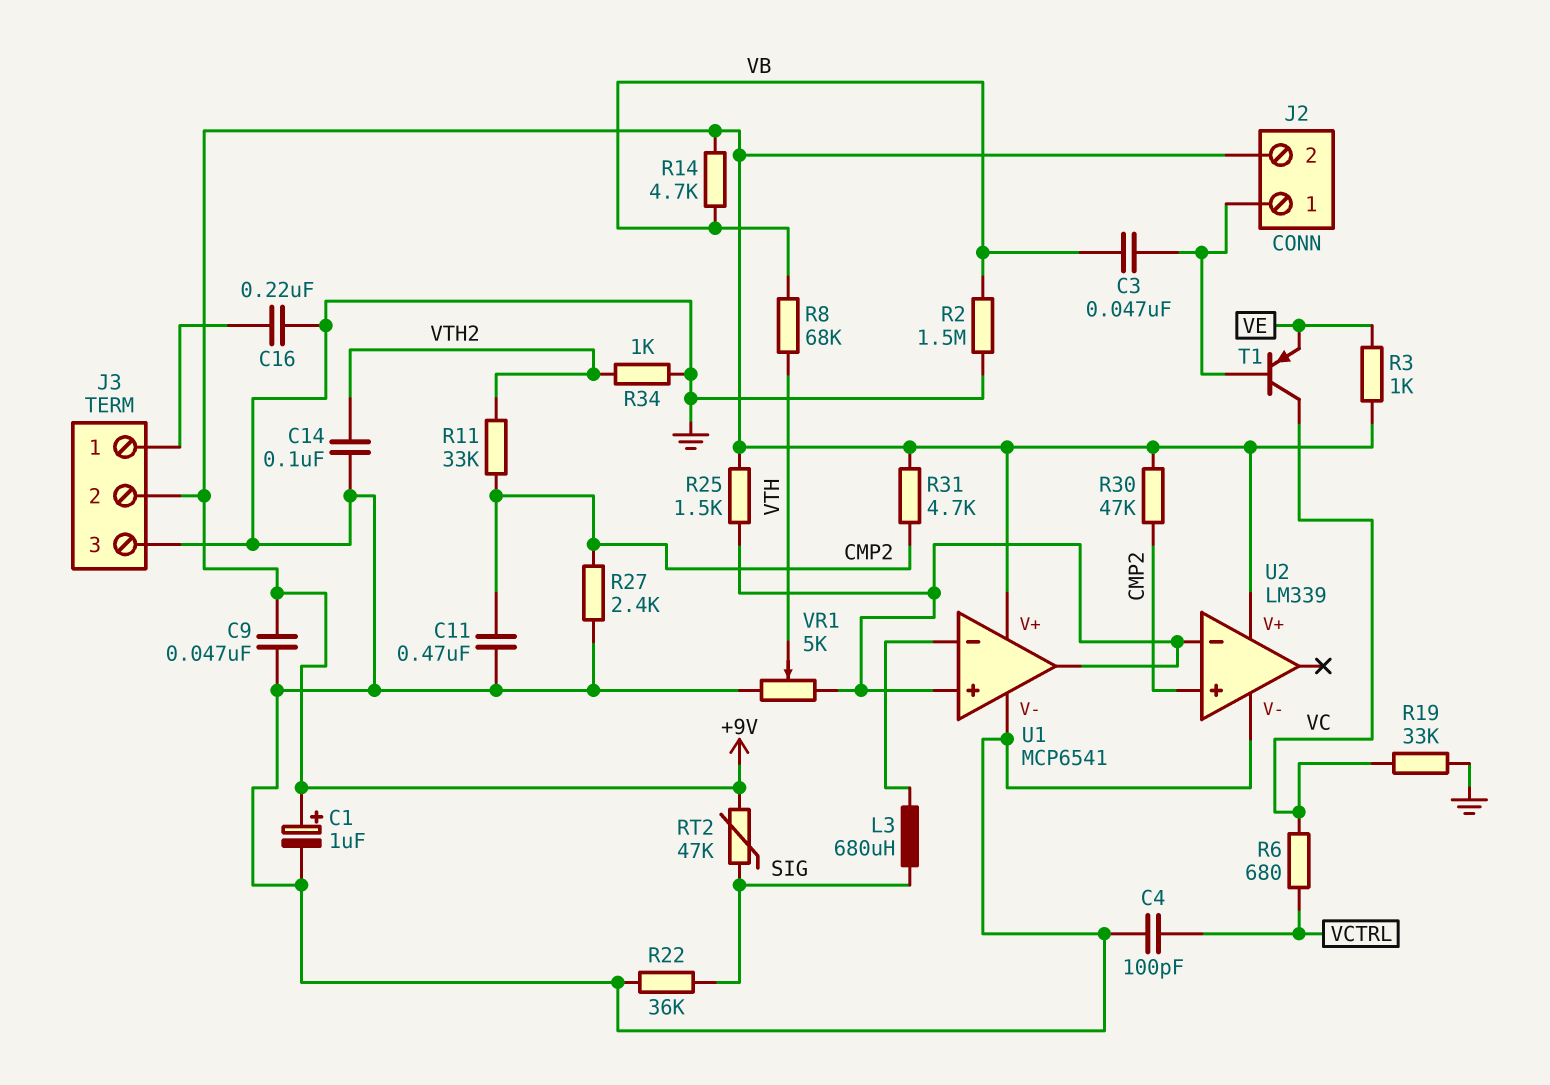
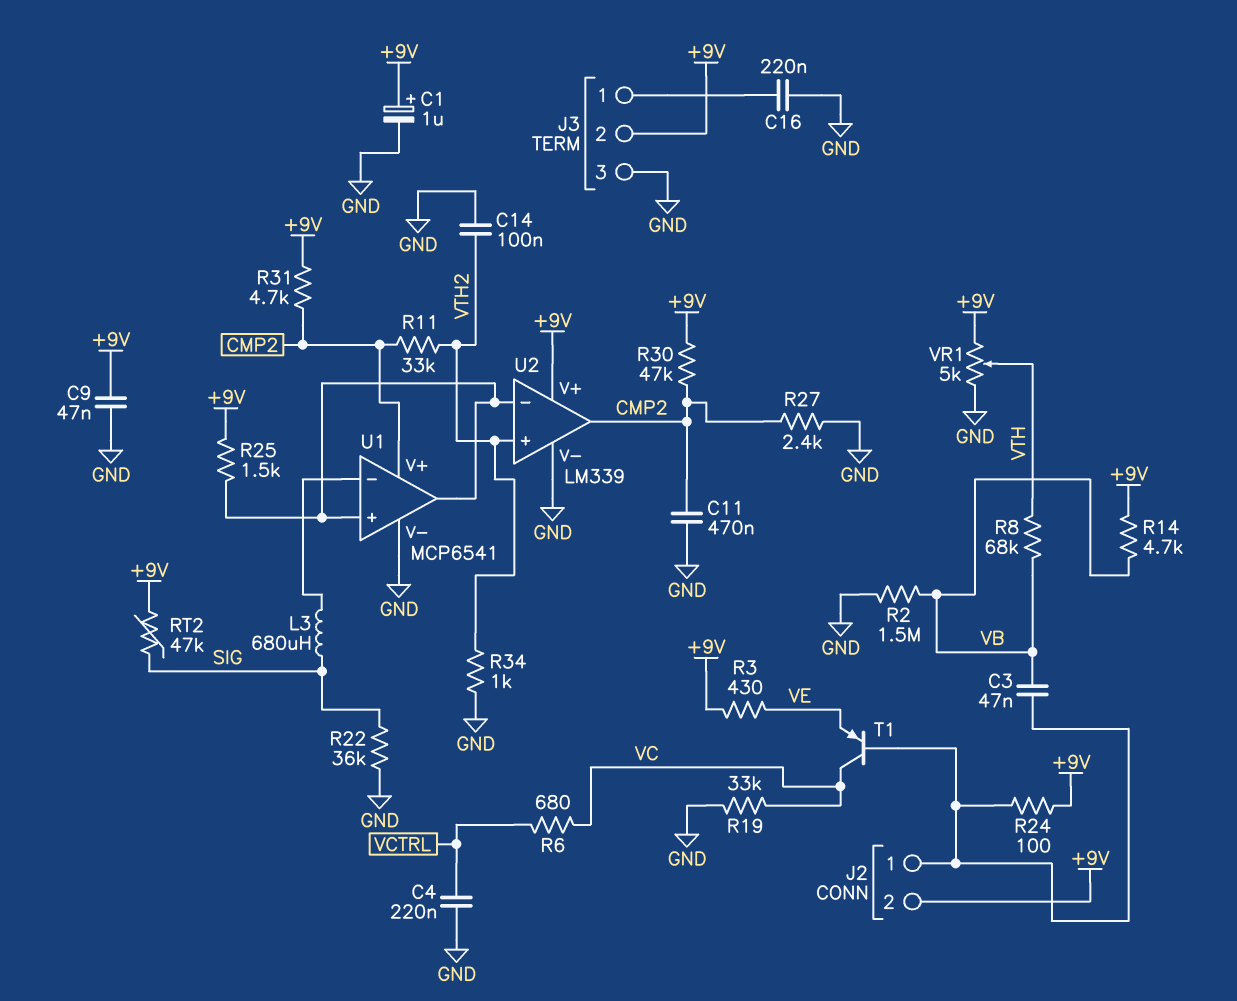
C4: 100pF (GND, VCTRL) -> 220nF (GND, VCTRL)
R3: 1k (+9V, VE) -> 430 (+9V, VE)
R24: none -> 100 (+9V, J2/1)
U1 pin V+: +9V -> CMP2
U2 pin in+: CMP2 -> VTH2
U2 pin out: none -> CMP2
VR1: 5k (GND, U1/in+, wiper VTH) -> 5k (+9V, GND, wiper VTH)

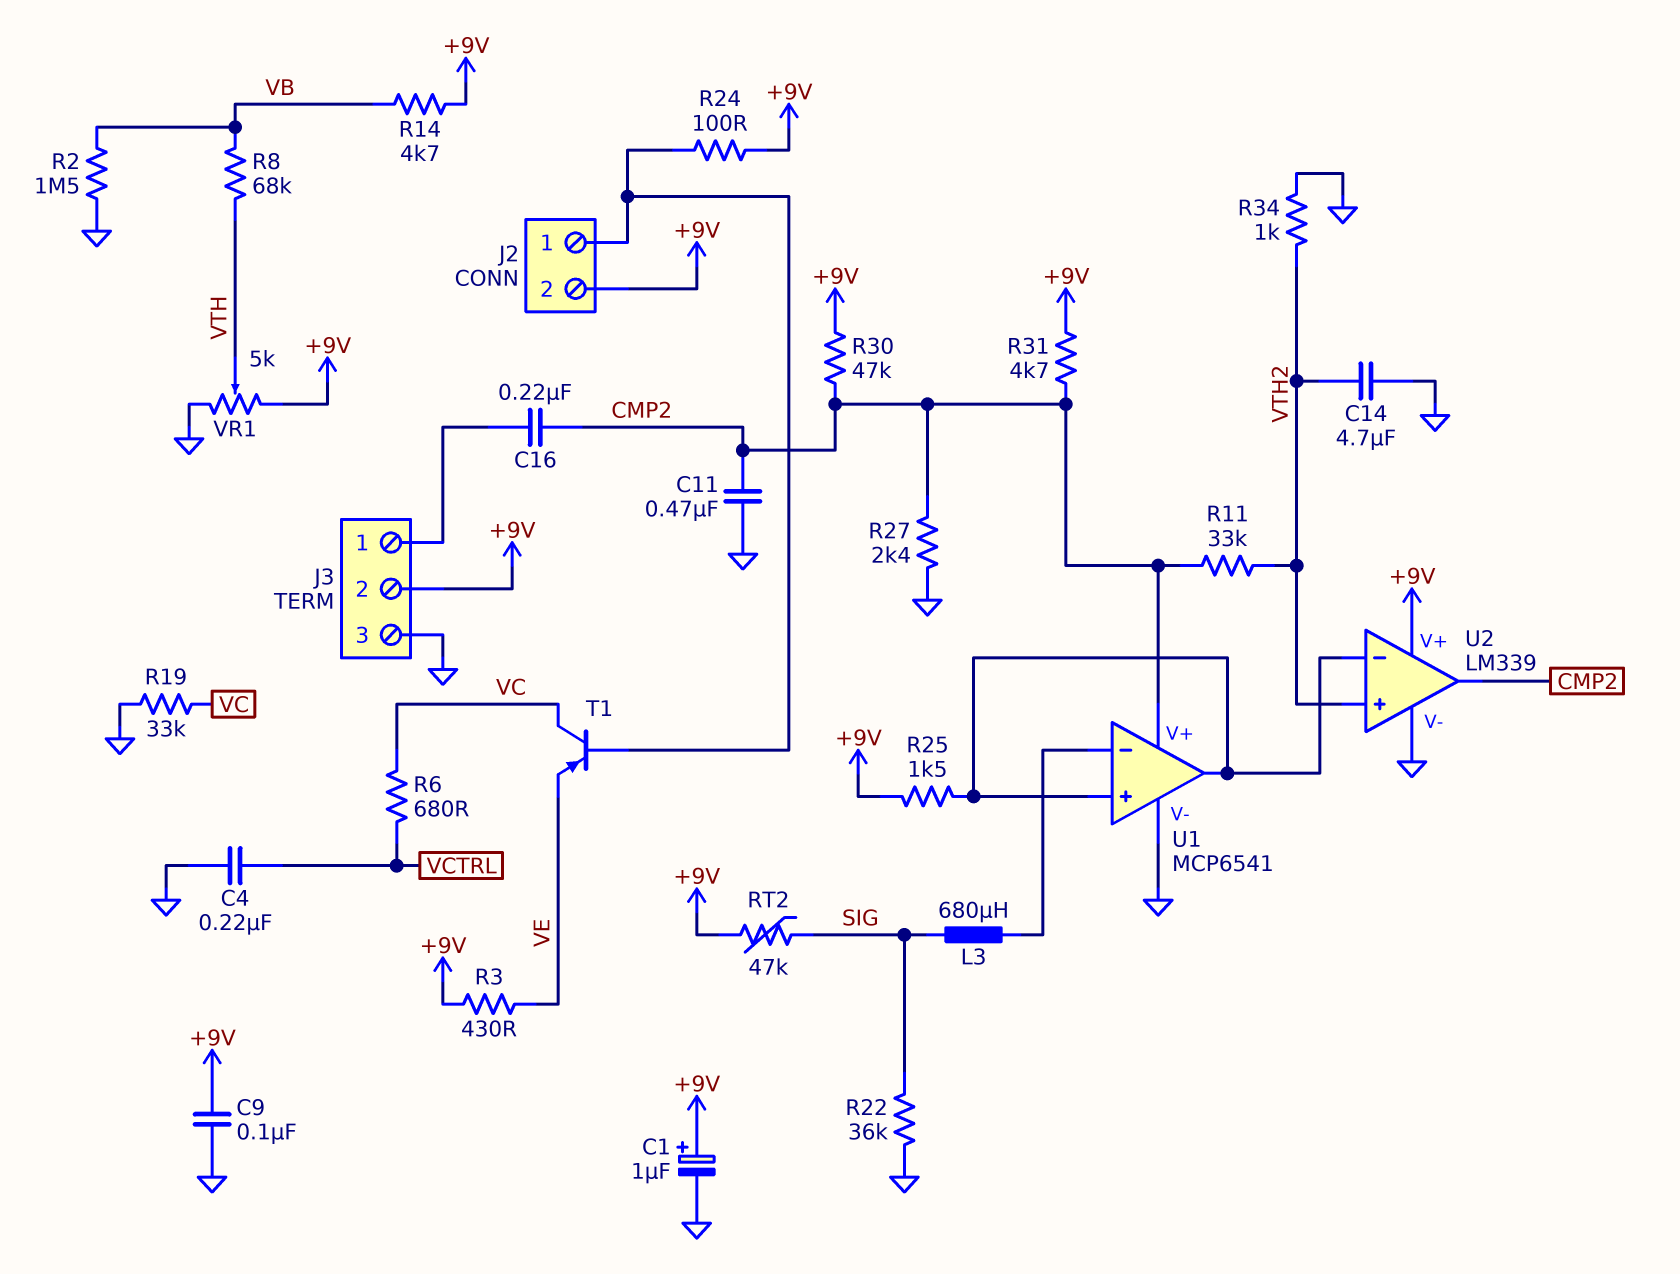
C3: 47nF (J2/1, VB) -> none
C9: 47nF (+9V, GND) -> 100nF (+9V, GND)
C14: 100nF (GND, VTH2) -> 4.7uF (GND, VTH2)
C16: 220nF (GND, J3/1) -> 220nF (CMP2, J3/1)

